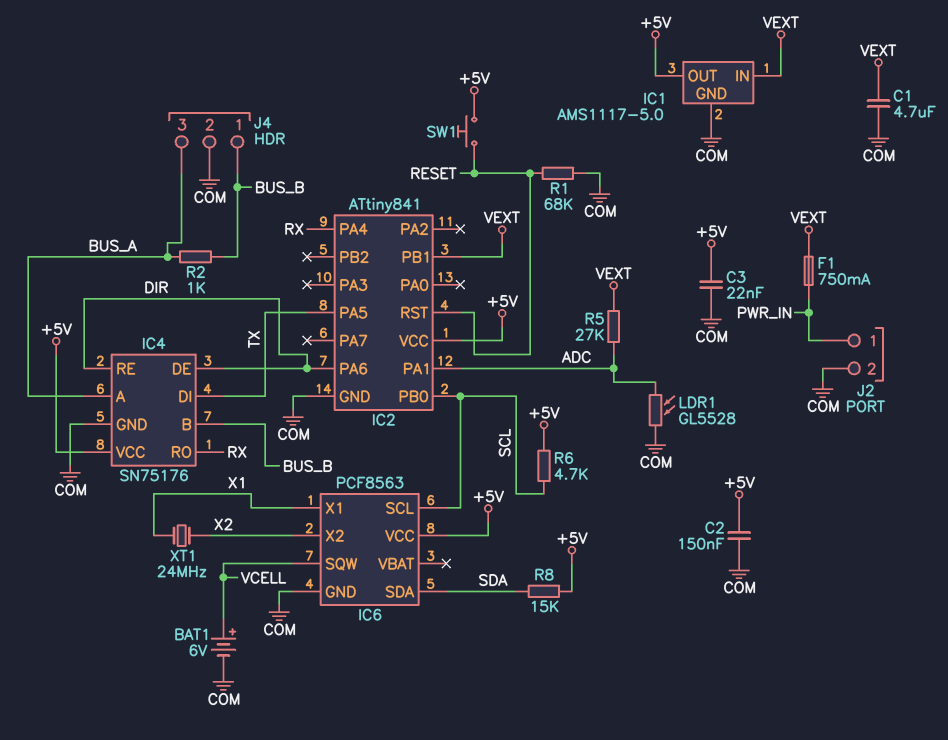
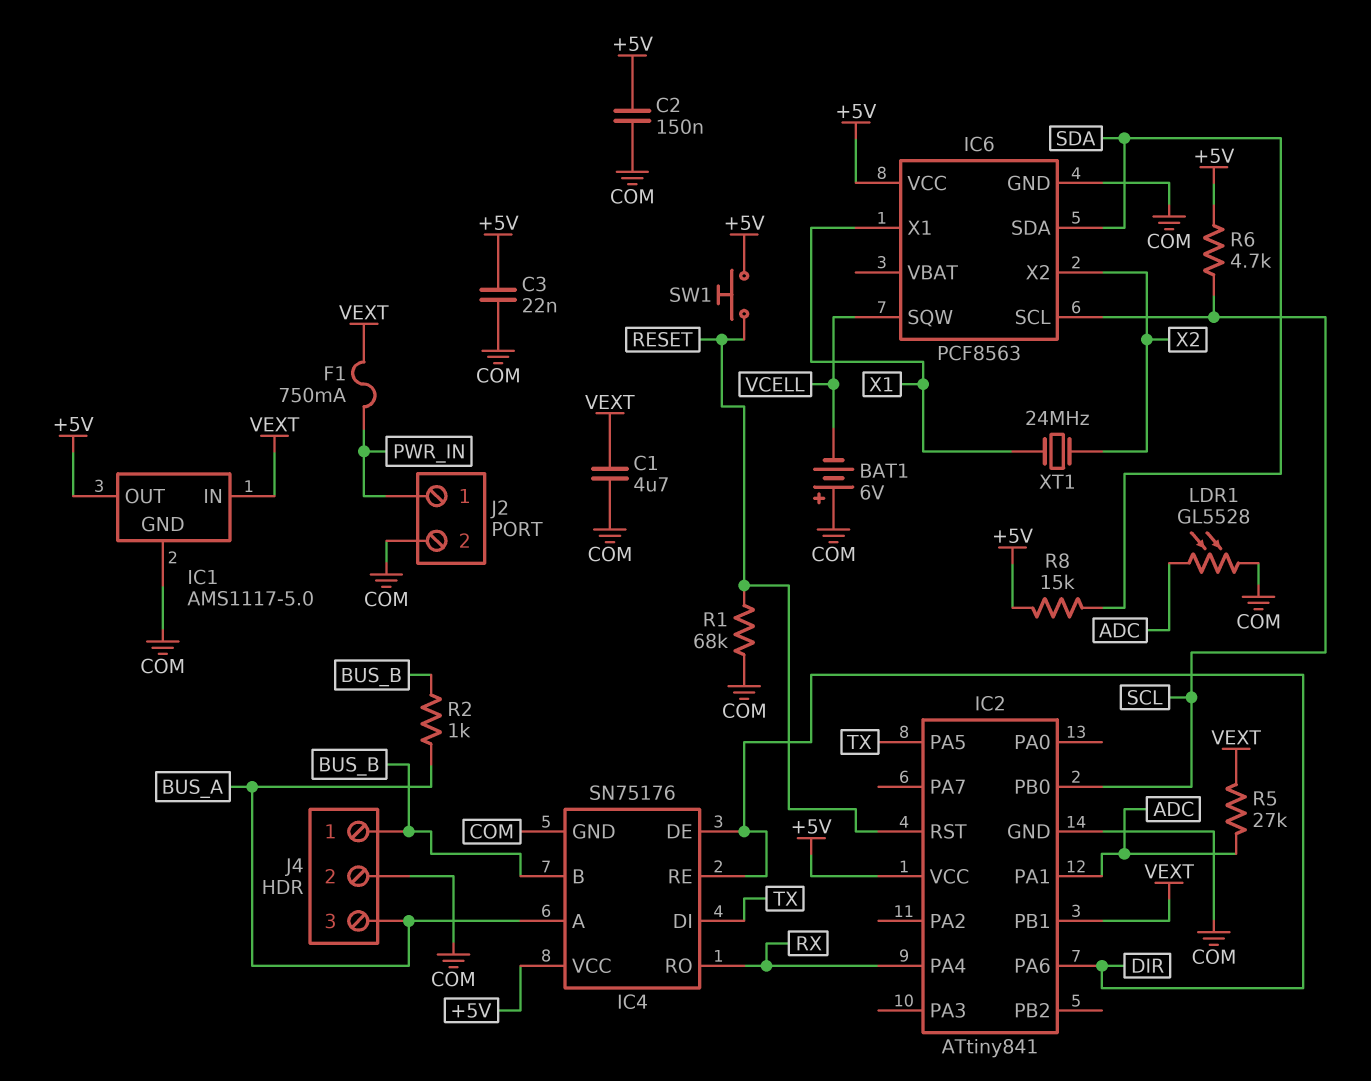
BAT1: 6V (plus VCELL, minus COM) -> 6V (plus COM, minus VCELL)

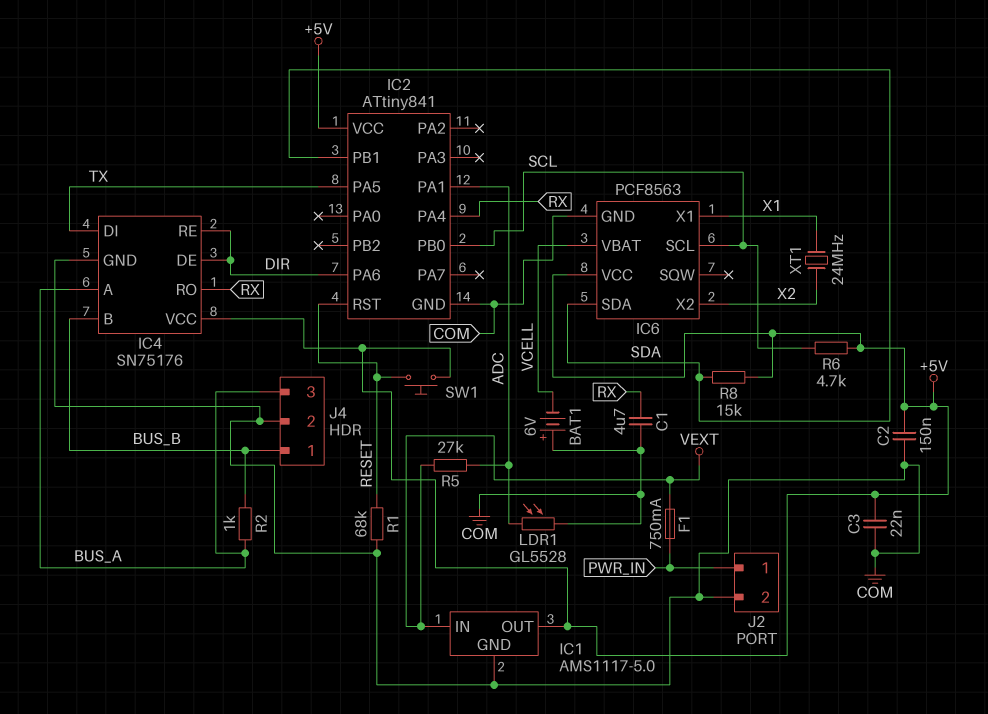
C1: 4.7uF (COM, VEXT) -> 4.7uF (COM, RX)
IC2 pin PB1: VEXT -> SDA
IC6 pin SQW: VCELL -> none
IC6 pin VBAT: none -> VCELL

